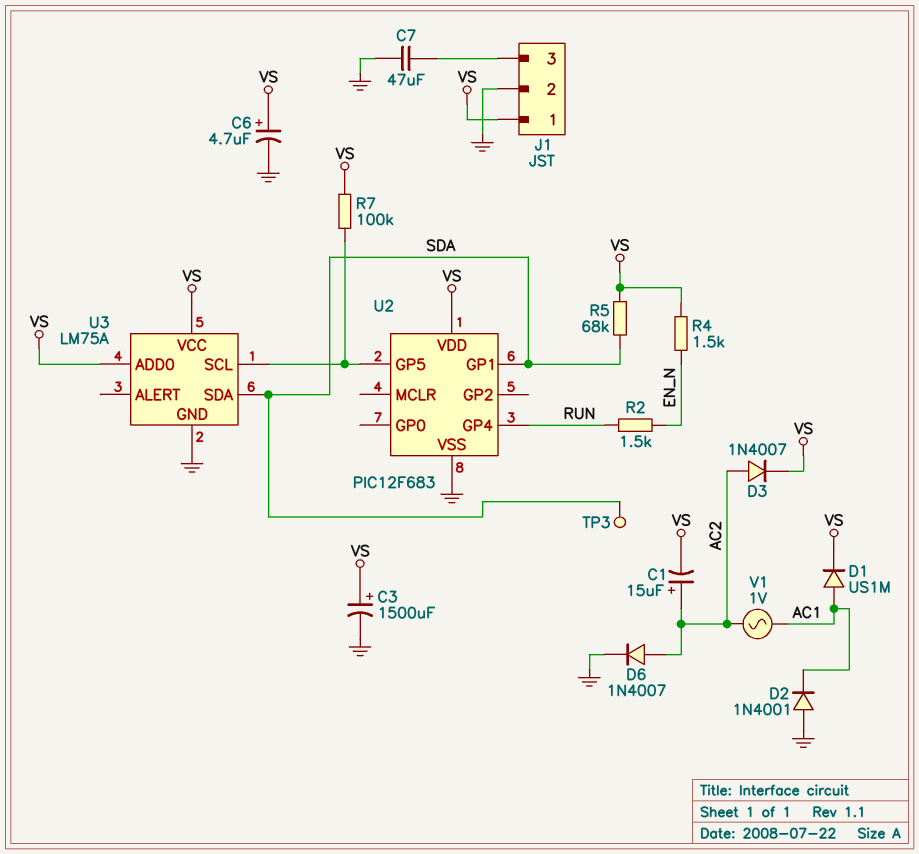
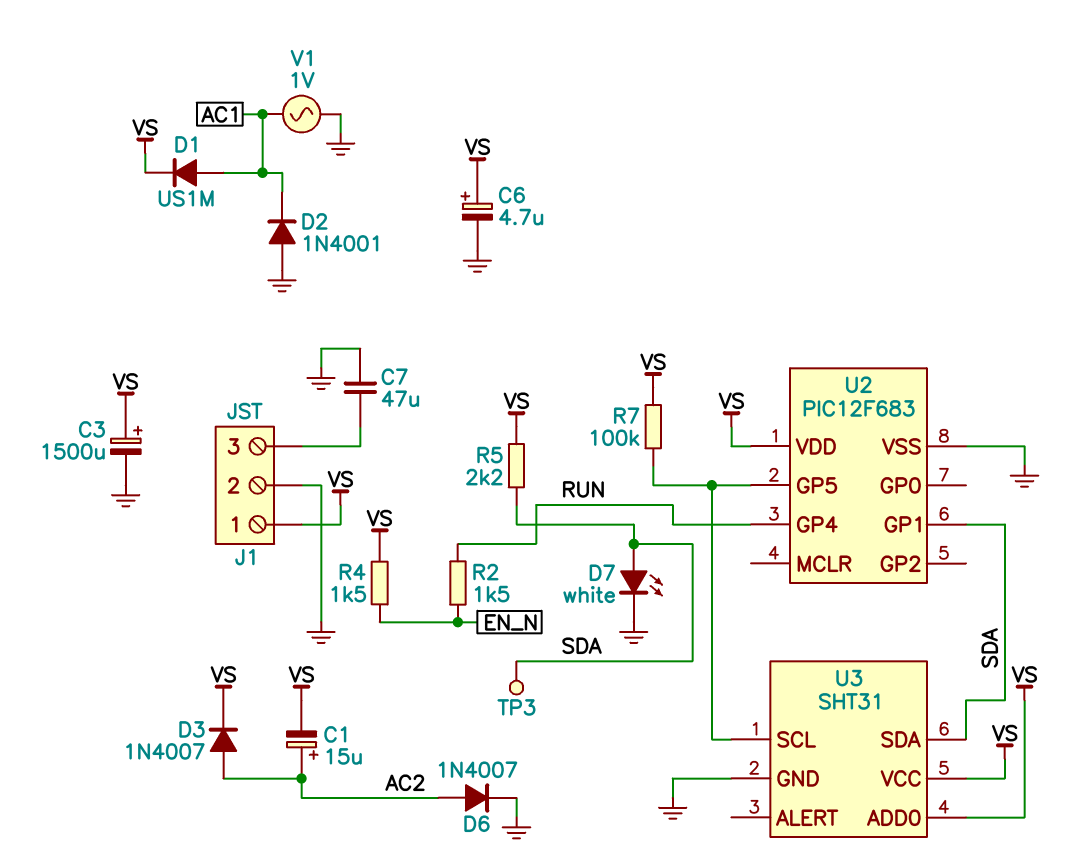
D7: none -> LED white (A SDA, K GND)
R5: 68k (SDA, VS) -> 2.2k (SDA, VS)
U3: LM75A -> SHT31
V1: AC 1V (AC1, AC2) -> AC 1V (AC1, GND)

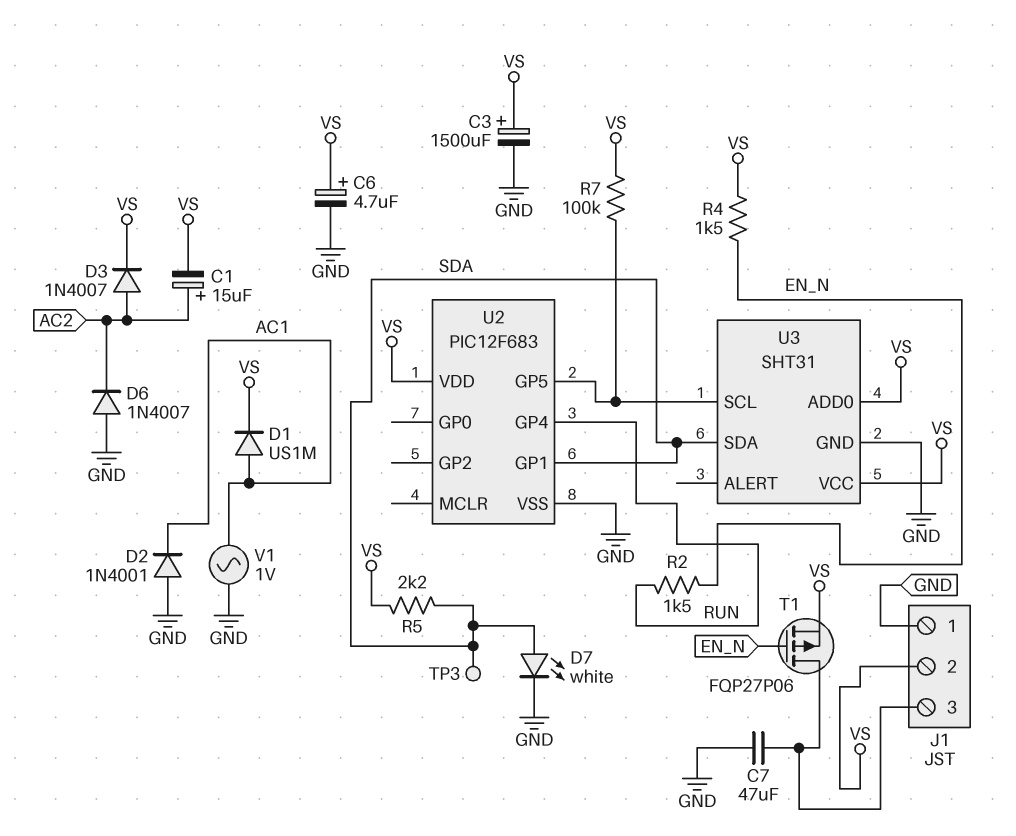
D6: diode 1N4007 (A AC2, K GND) -> diode 1N4007 (A GND, K AC2)
J1 pin 1: VS -> GND
J1 pin 2: GND -> VS
T1: none -> PMOS FQP27P06 (G EN_N, D J1/3, S VS)

